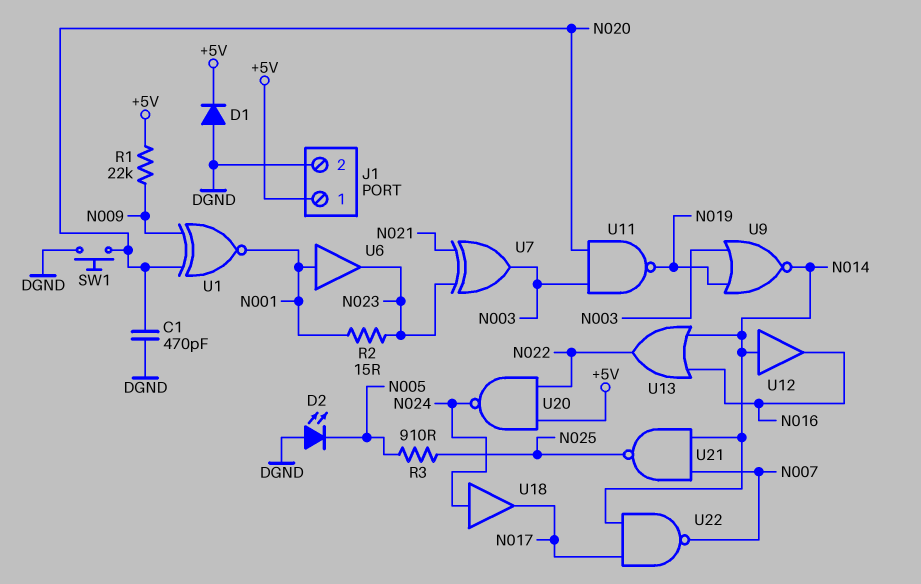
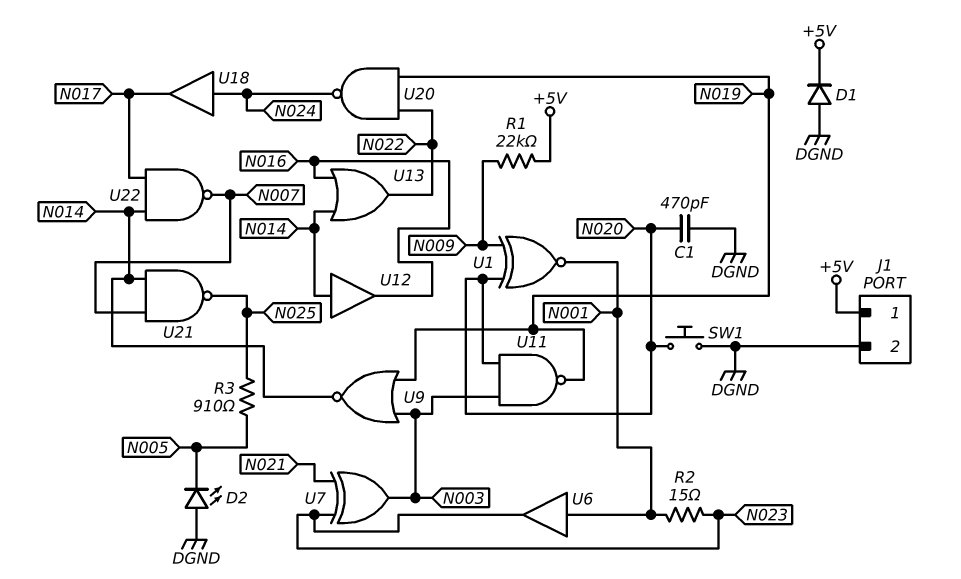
U20: NAND (in +5V, in N022, out N024) -> NAND (in N019, in N022, out N024)

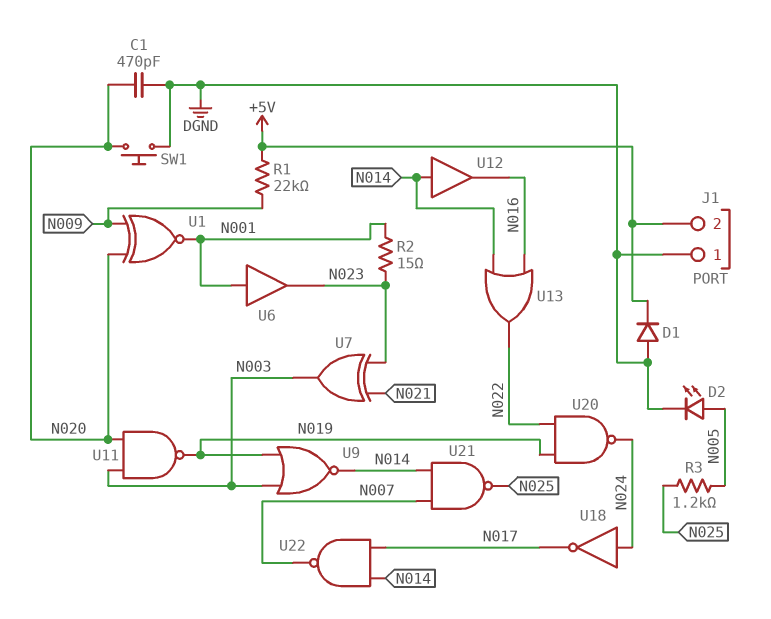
D2: LED (A DGND, K N005) -> LED (A N005, K DGND)
J1 pin 1: +5V -> DGND
J1 pin 2: DGND -> +5V
R3: 910 (N005, N025) -> 1.2k (N005, N025)
U18: buffer (in N024, out N017) -> NOT (in N024, out N017)

